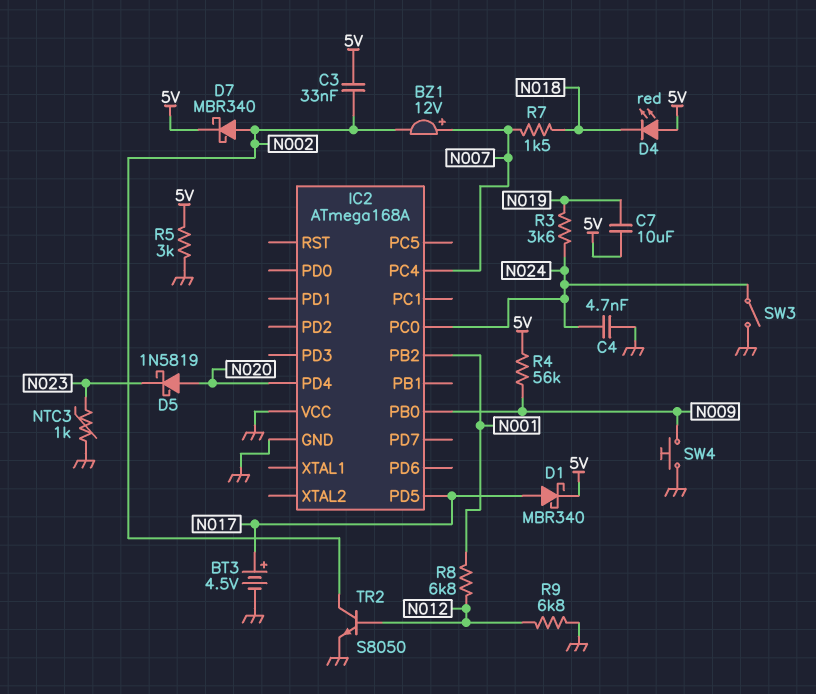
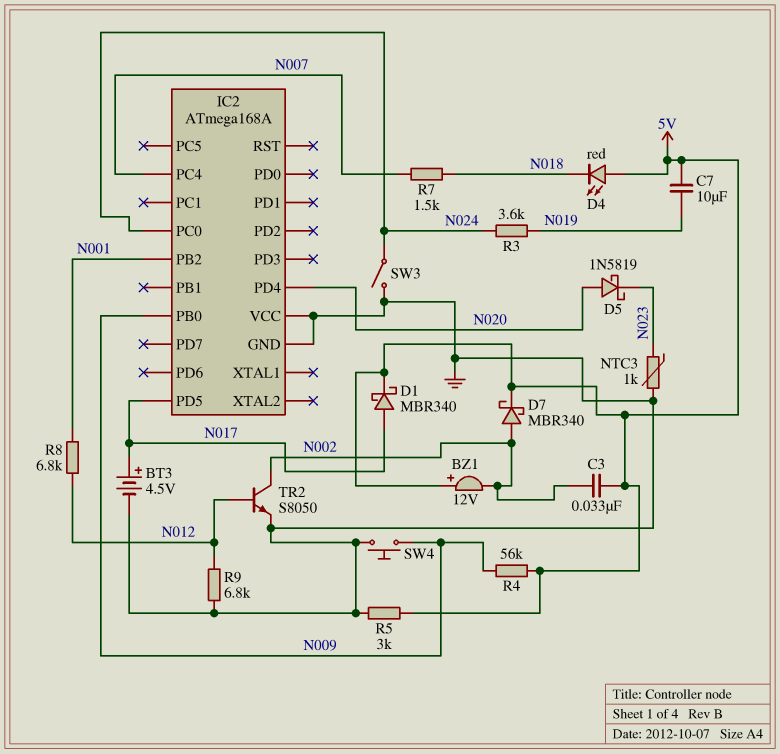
BZ1: buzzer 12V (plus N007, minus N002) -> buzzer 12V (plus 5V, minus N002)
C4: 4.7nF (GND, N024) -> none

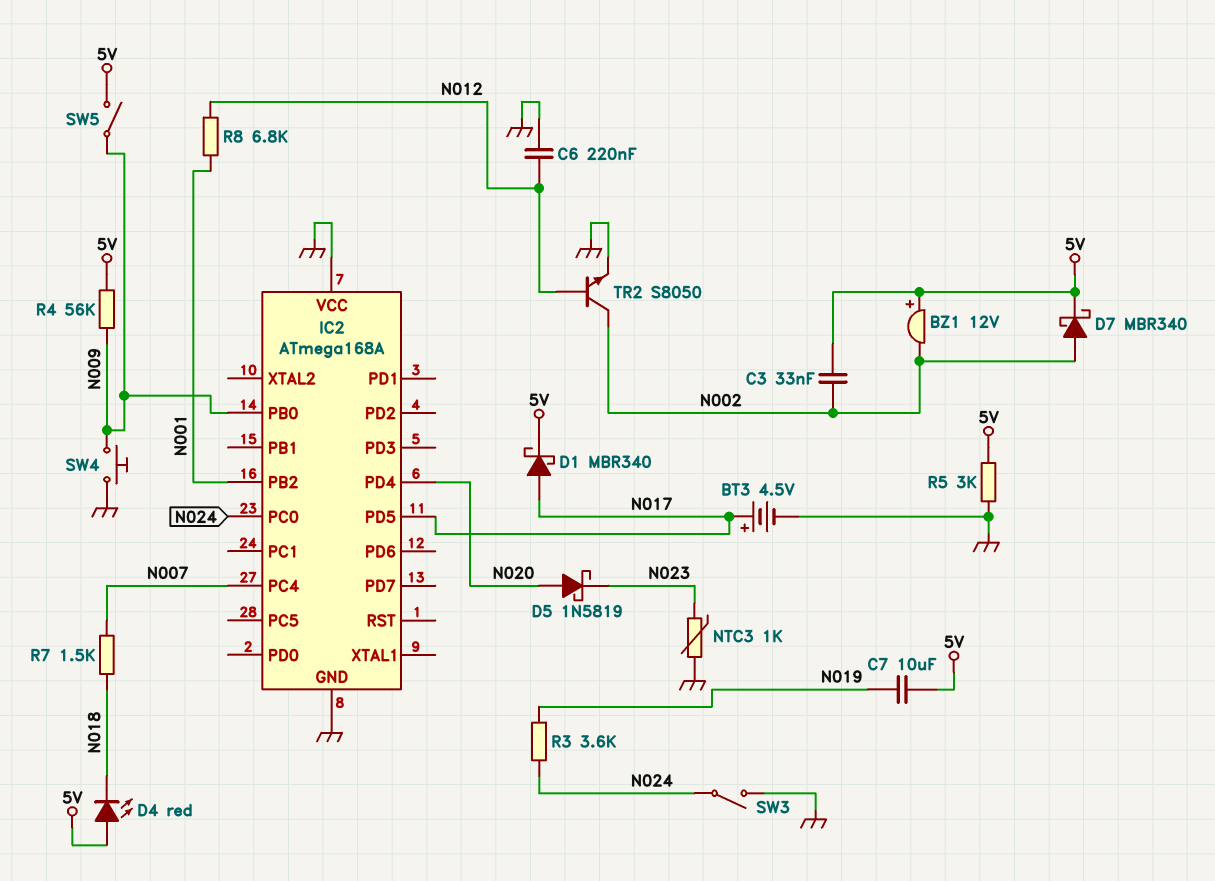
C6: none -> 220nF (GND, N012)
R9: 6.8k (GND, N012) -> none
SW5: none -> switch (5V, N009)

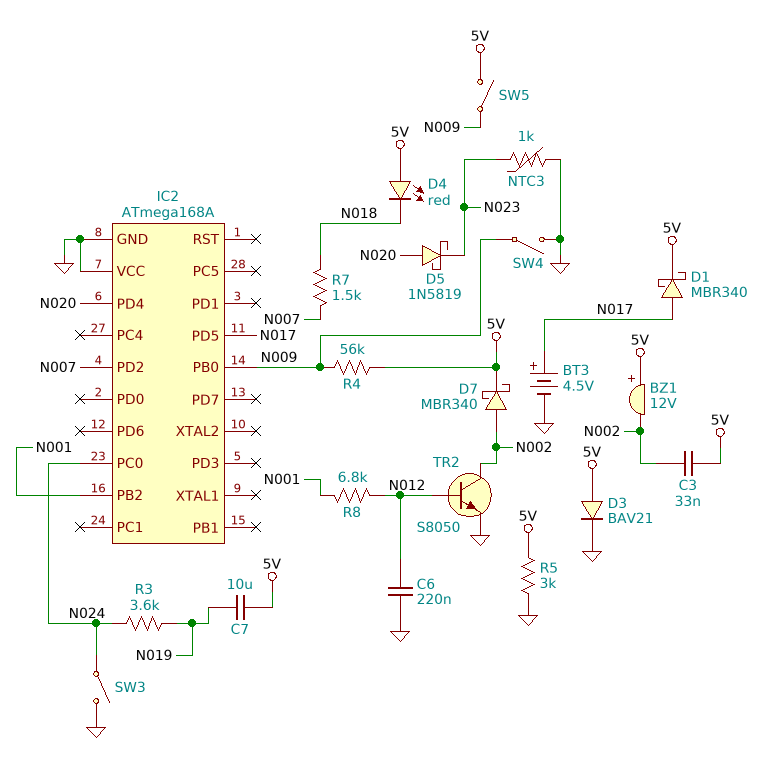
D3: none -> diode BAV21 (A 5V, K GND)
IC2 pin PC4: N007 -> none
IC2 pin PD2: none -> N007
SW4: button (GND, N009) -> switch (GND, N009)

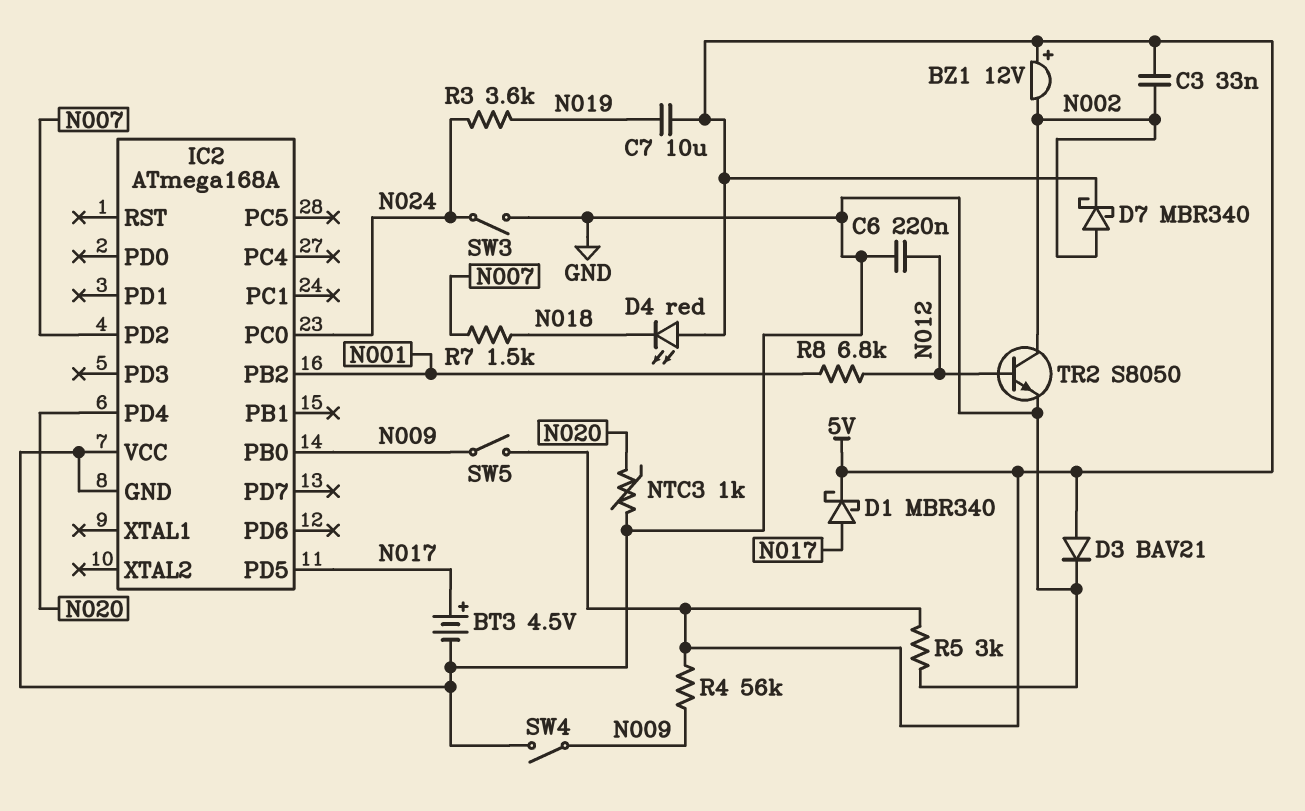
D5: schottky 1N5819 (A N020, K N023) -> none
NTC3: 1k (GND, N023) -> 1k (GND, N020)

